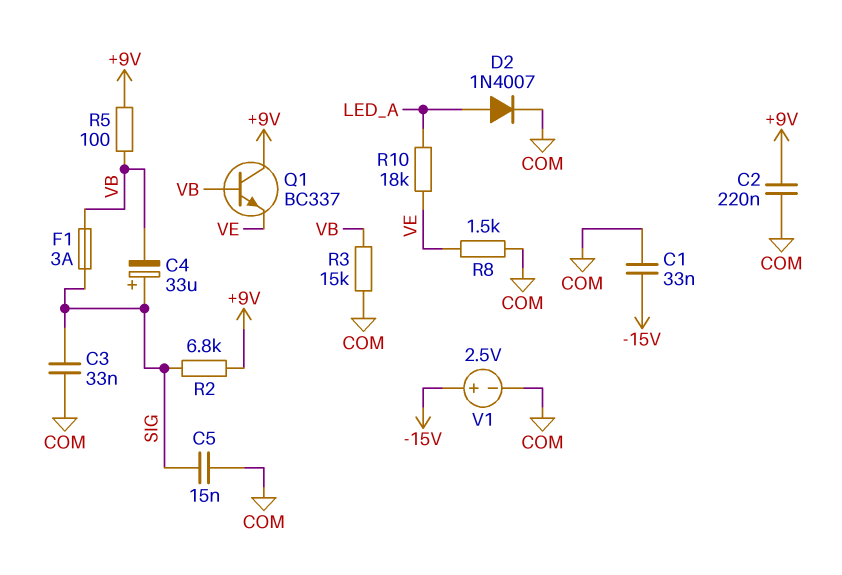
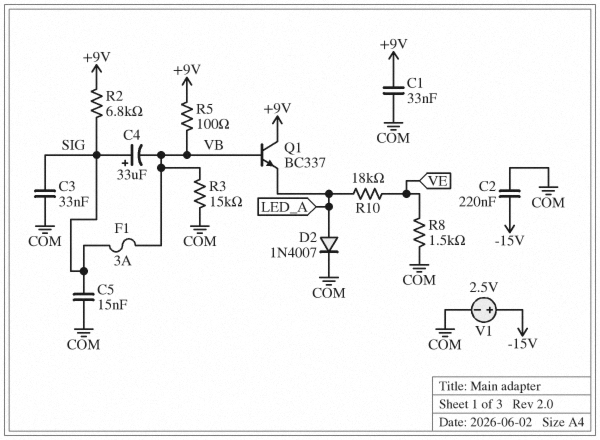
C1: 33nF (-15V, COM) -> 33nF (+9V, COM)
C2: 220nF (+9V, COM) -> 220nF (-15V, COM)
Q1: NPN BC337 (B VB, C +9V, E VE) -> NPN BC337 (B VB, C +9V, E LED_A)

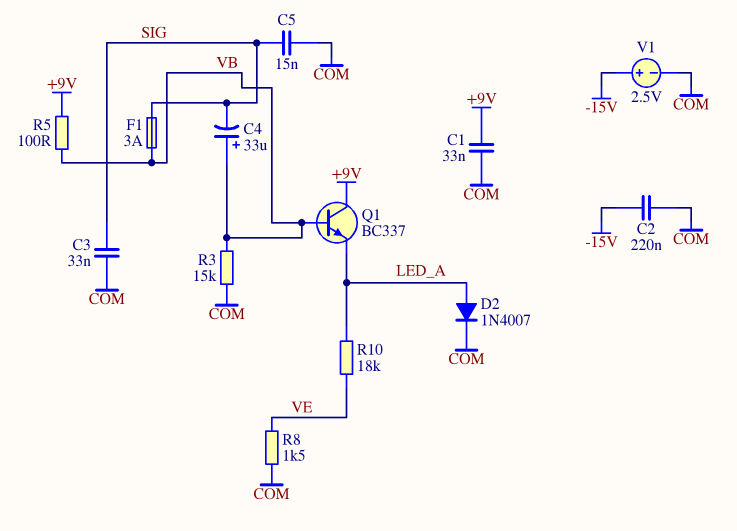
C4: 33uF (plus SIG, minus VB) -> 33uF (plus VB, minus SIG)
R2: 6.8k (+9V, SIG) -> none

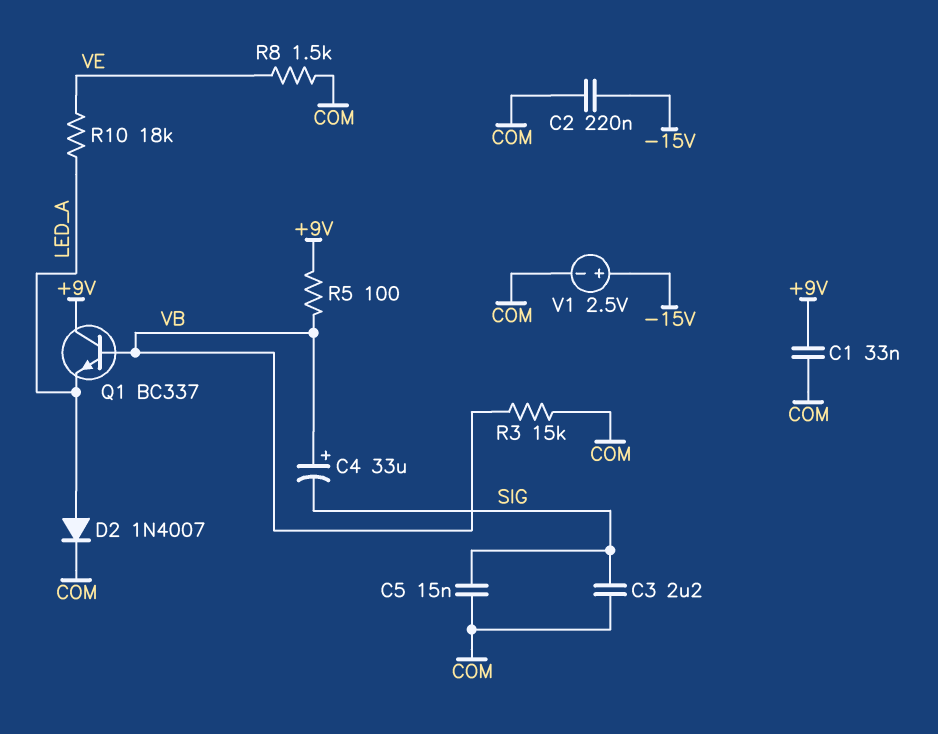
C3: 33nF (COM, SIG) -> 2.2uF (COM, SIG)
F1: 3A (SIG, VB) -> none

